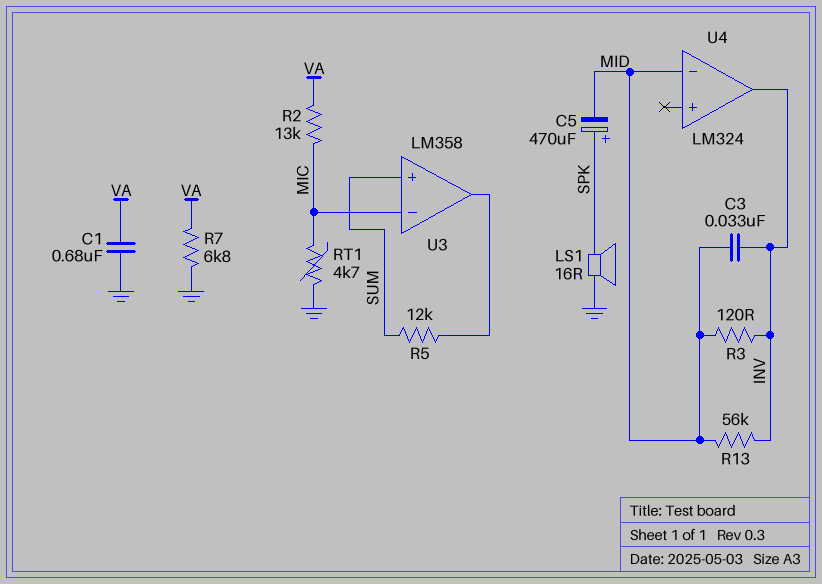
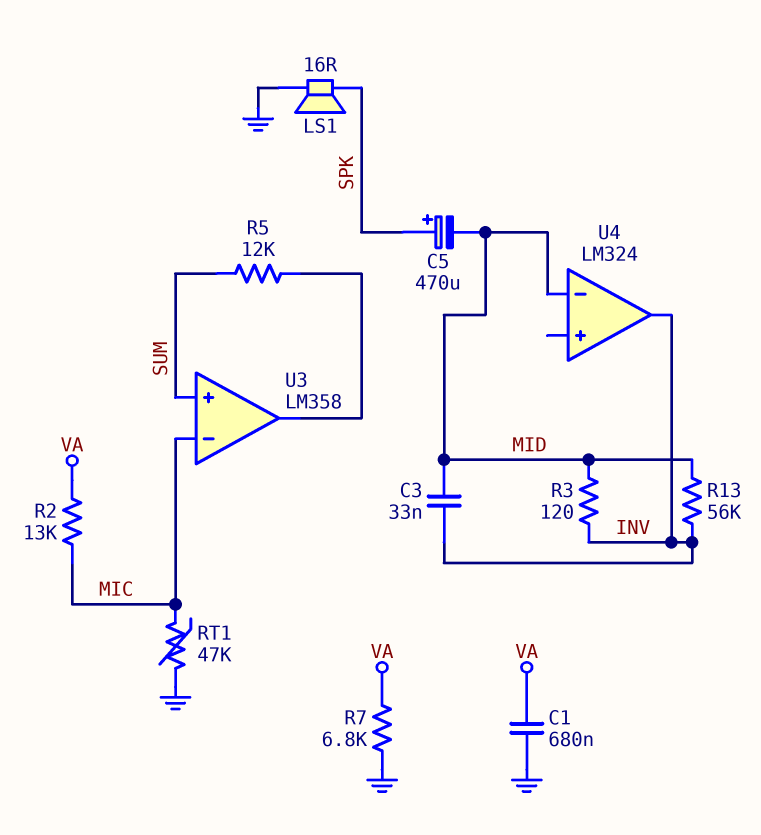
RT1: 4.7k (GND, MIC) -> 47k (GND, MIC)

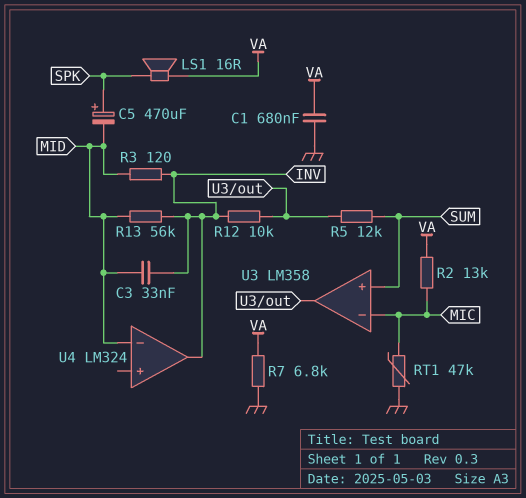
LS1: speaker 16R (GND, SPK) -> speaker 16R (SPK, VA)
R12: none -> 10k (INV, U3/out)

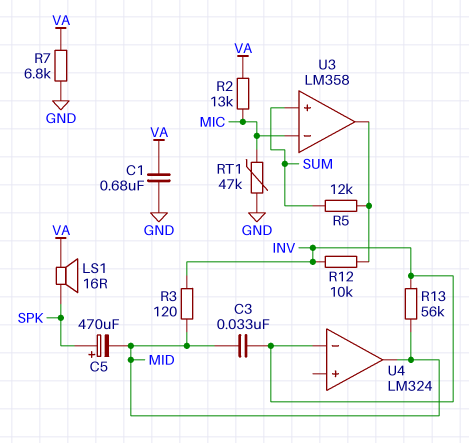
U4 pin in-: MID -> INV
U4 pin out: INV -> MID

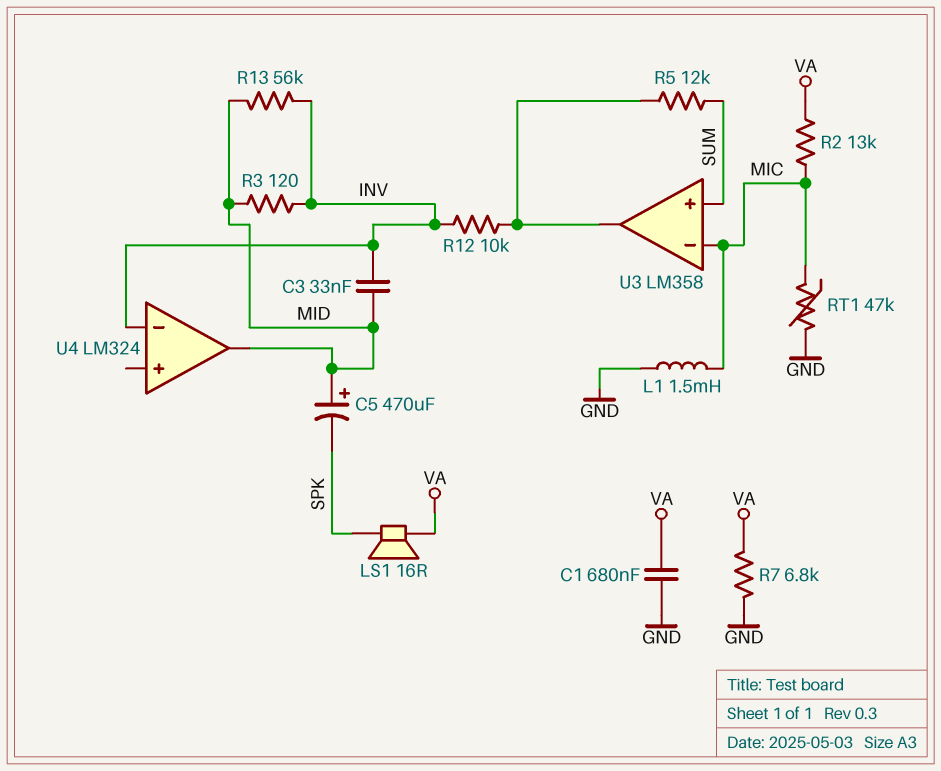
C5: 470uF (plus SPK, minus MID) -> 470uF (plus MID, minus SPK)
L1: none -> 1.5mH (GND, MIC)

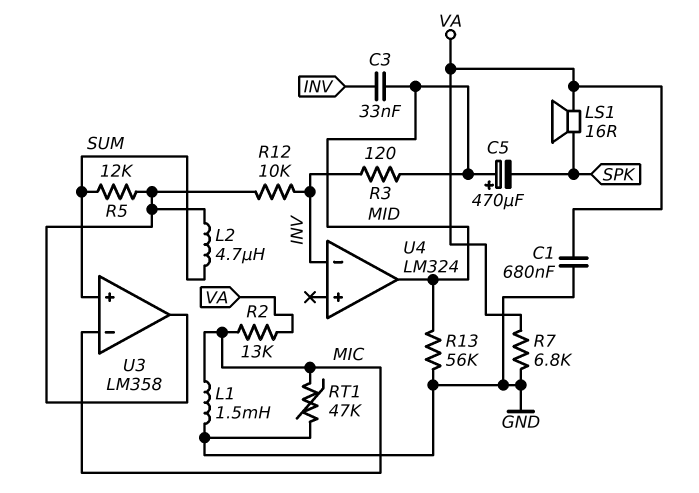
L2: none -> 4.7uH (SUM, U3/out)
R13: 56k (INV, MID) -> 56k (GND, MID)

